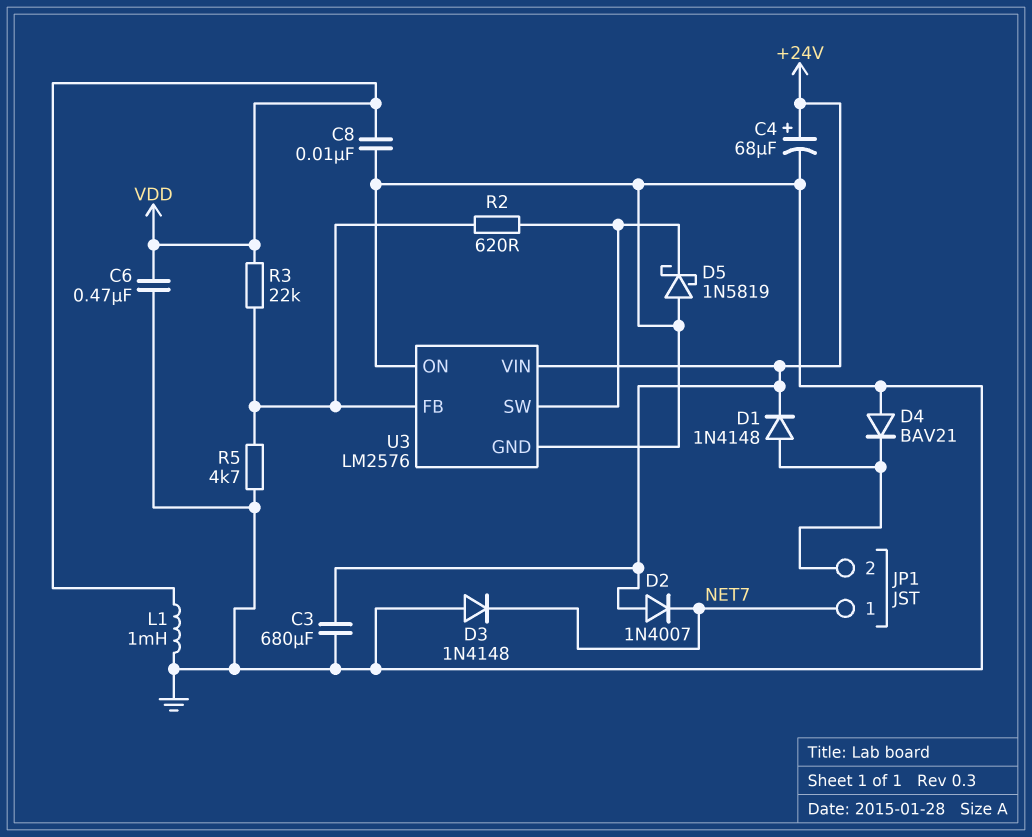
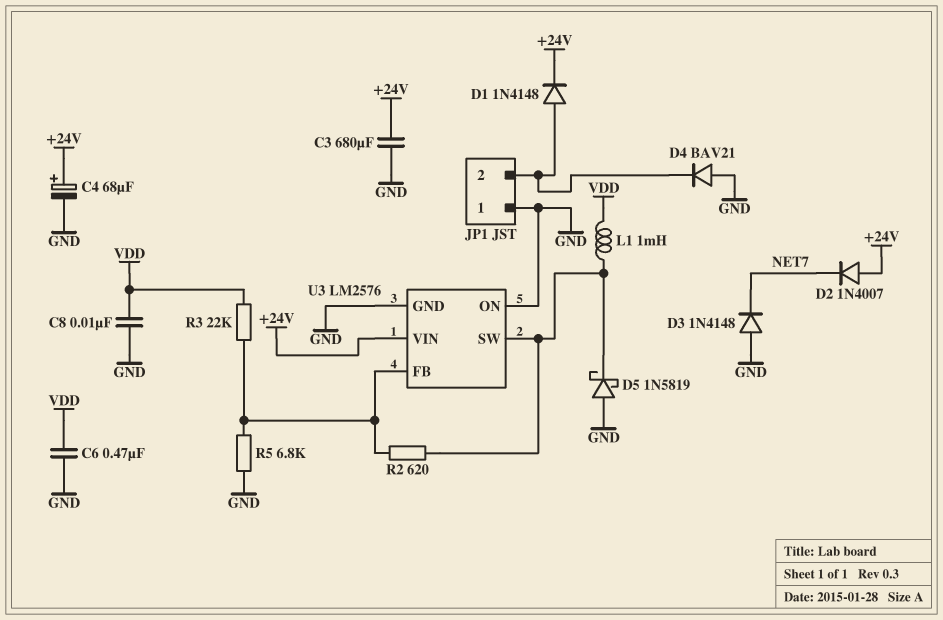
JP1 pin 1: NET7 -> GND
L1: 1mH (GND, VDD) -> 1mH (U3/SW, VDD)
R5: 4.7k (GND, U3/FB) -> 6.8k (GND, U3/FB)

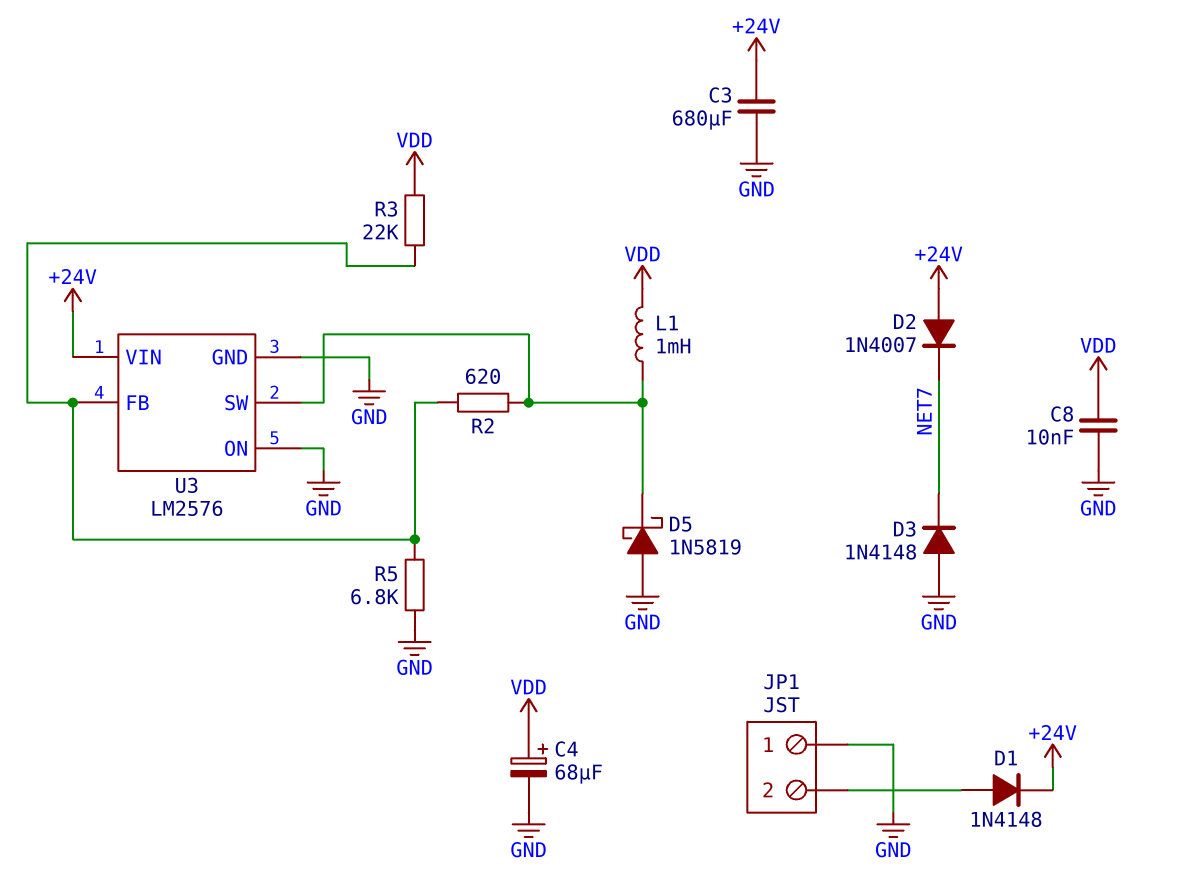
C4: 68uF (plus +24V, minus GND) -> 68uF (plus VDD, minus GND)
C6: 470nF (GND, VDD) -> none
D4: diode BAV21 (A GND, K JP1/2) -> none

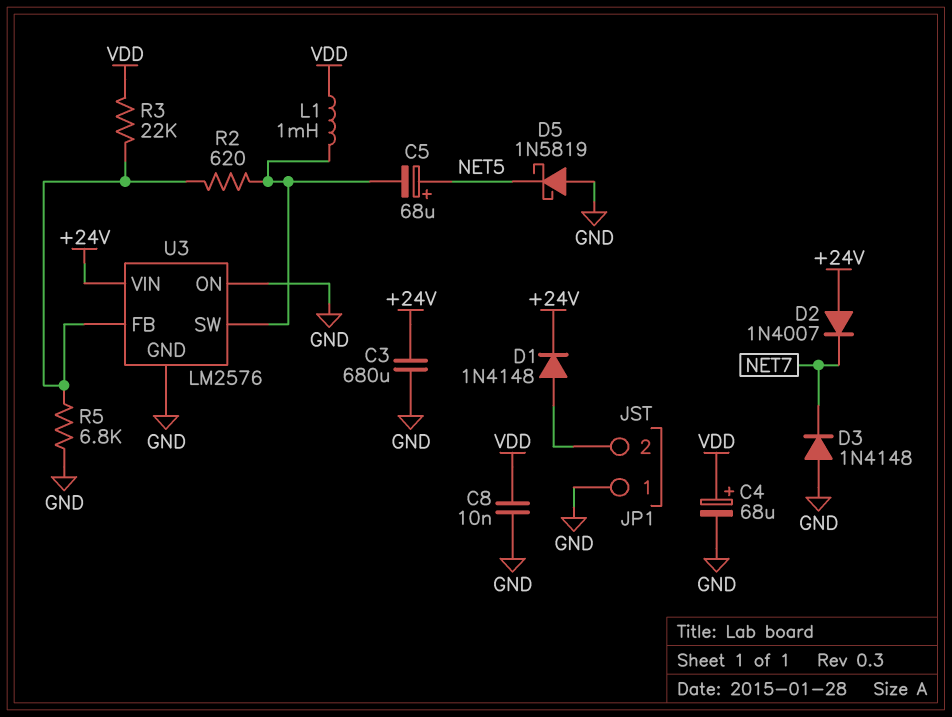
C5: none -> 68uF (plus NET5, minus U3/SW)
D5: schottky 1N5819 (A GND, K U3/SW) -> schottky 1N5819 (A GND, K NET5)

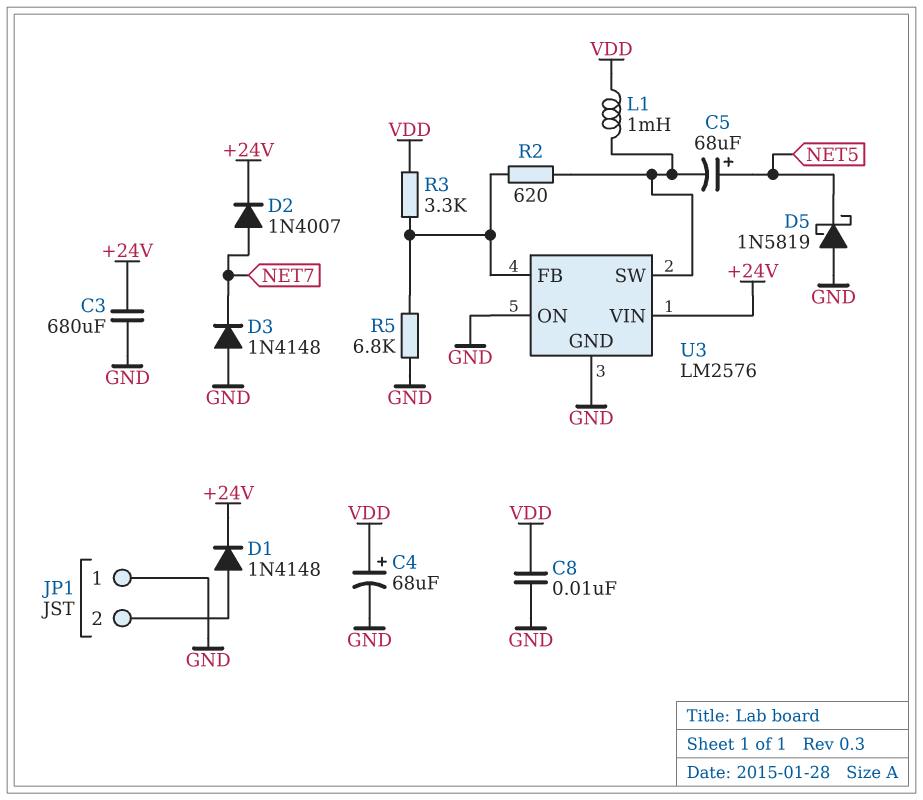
D2: diode 1N4007 (A +24V, K NET7) -> diode 1N4007 (A NET7, K +24V)
R3: 22k (U3/FB, VDD) -> 3.3k (U3/FB, VDD)

